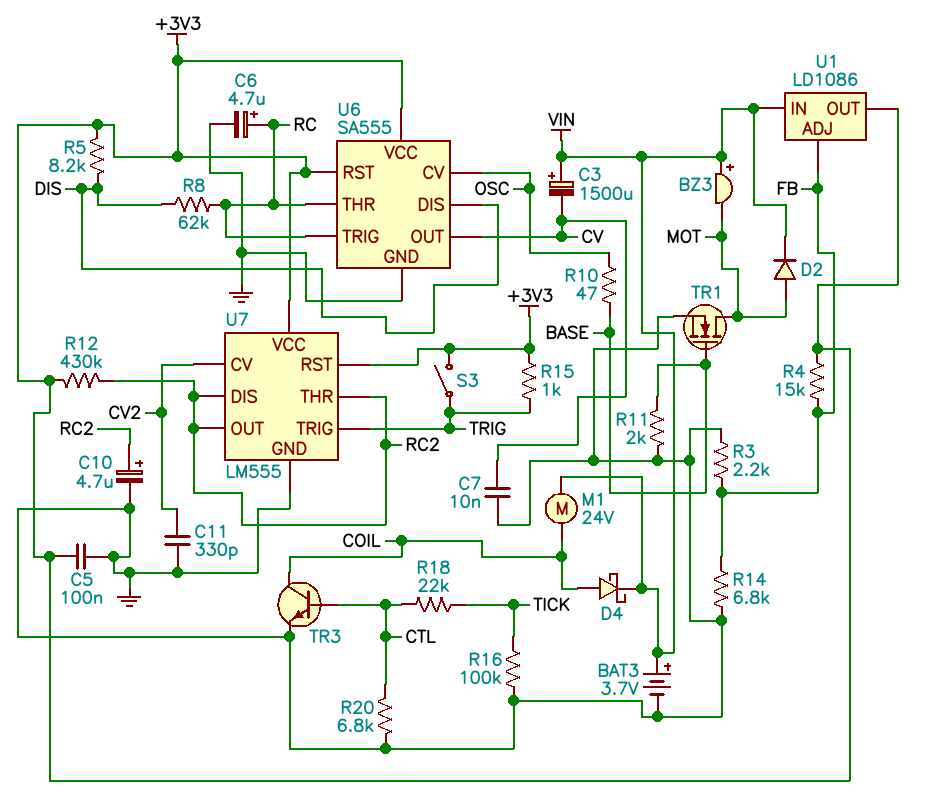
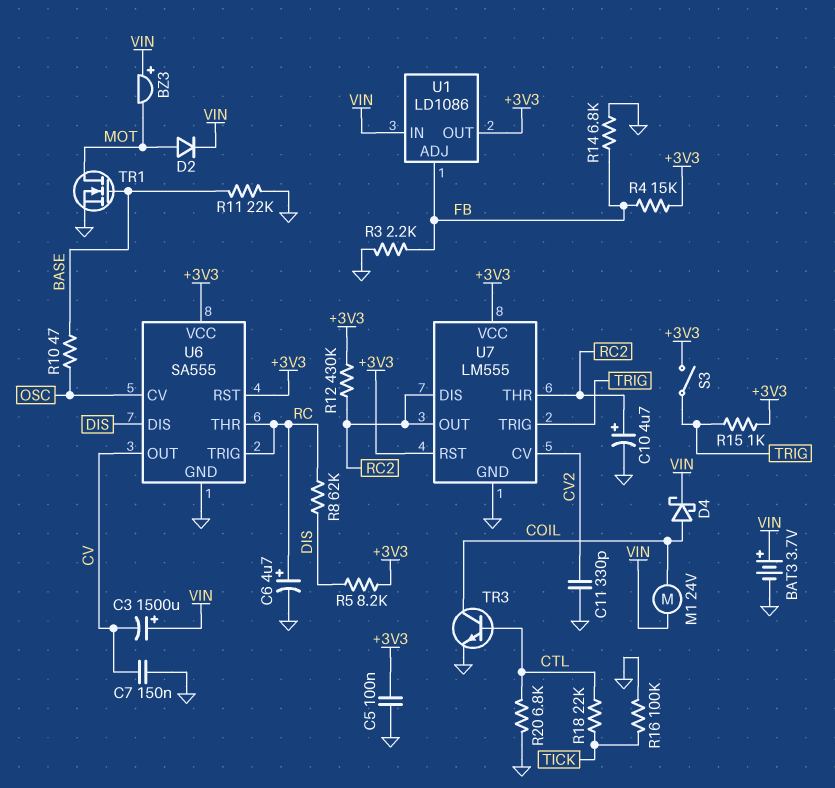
C7: 10nF (CV, GND) -> 150nF (CV, GND)
R11: 2k (BASE, GND) -> 22k (BASE, GND)

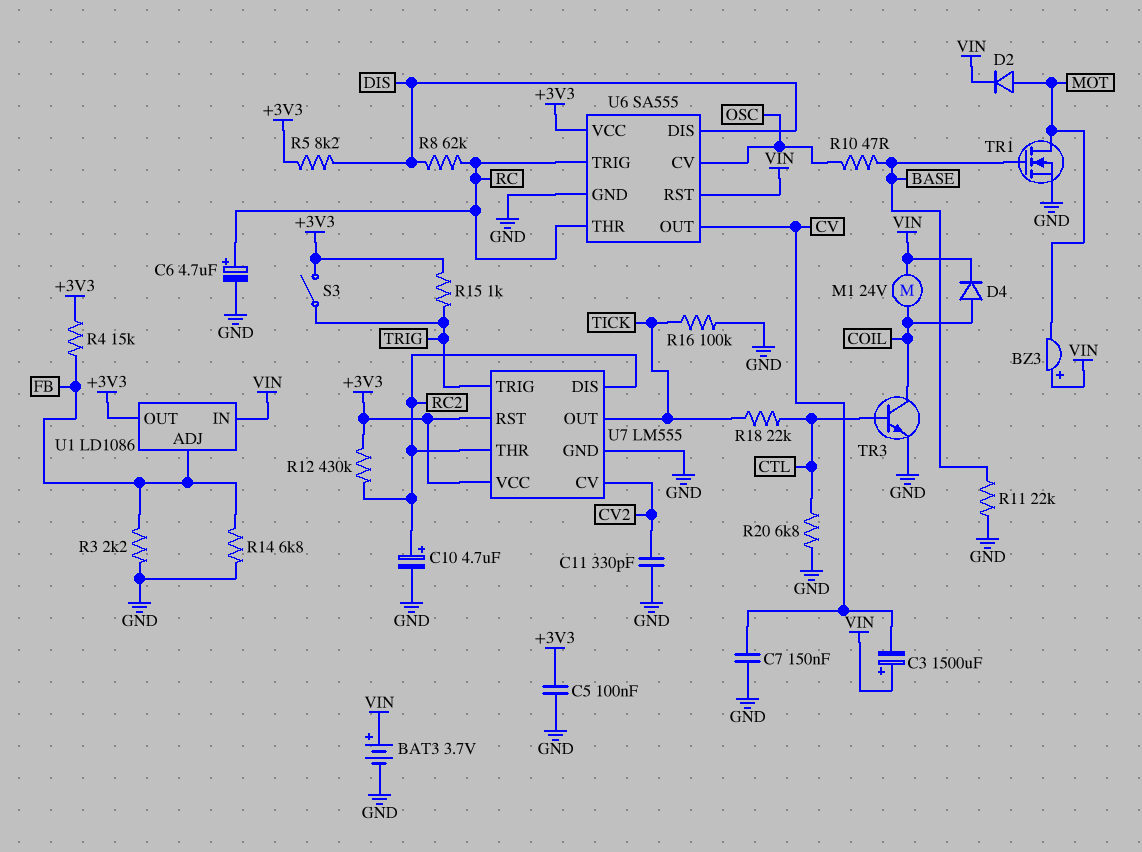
D4: schottky (A COIL, K VIN) -> diode (A COIL, K VIN)
U6 pin RST: +3V3 -> VIN
U7 pin OUT: RC2 -> TICK

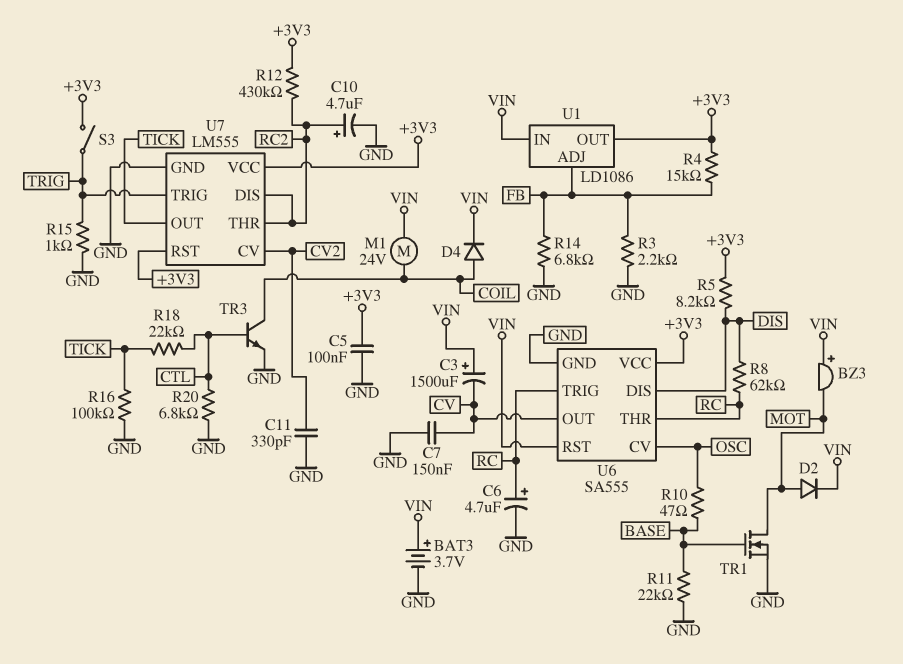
R15: 1k (+3V3, TRIG) -> 1k (GND, TRIG)

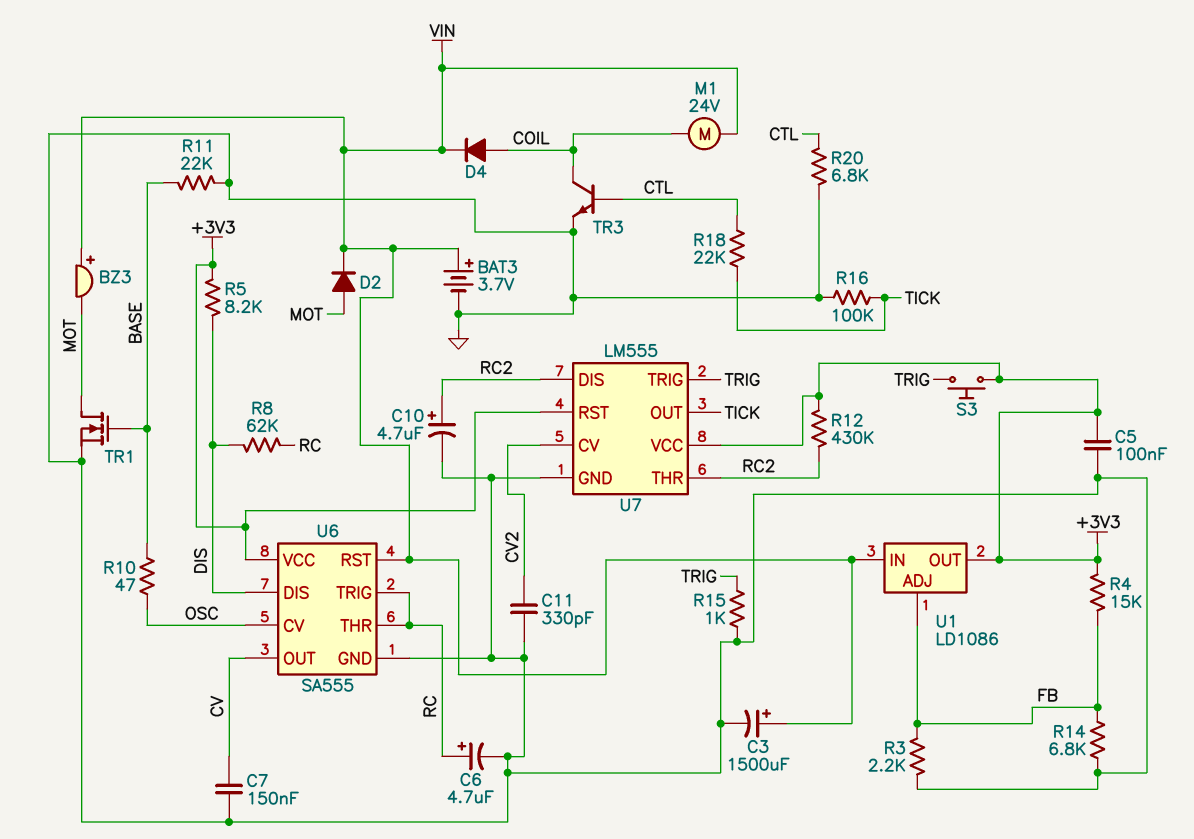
C3: 1500uF (plus VIN, minus CV) -> 1500uF (plus VIN, minus GND)
S3: switch (+3V3, TRIG) -> button (+3V3, TRIG)

